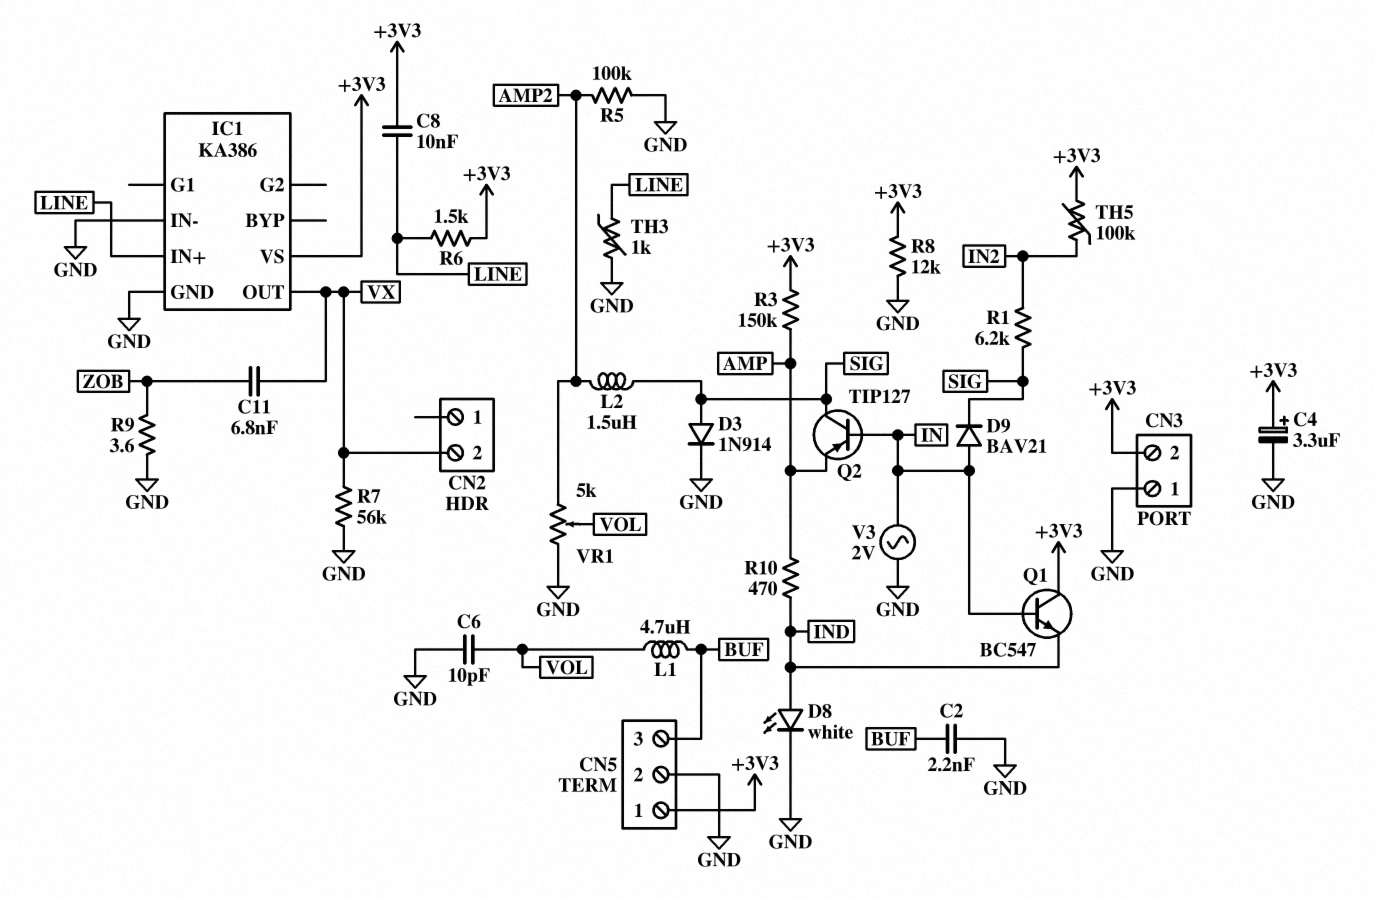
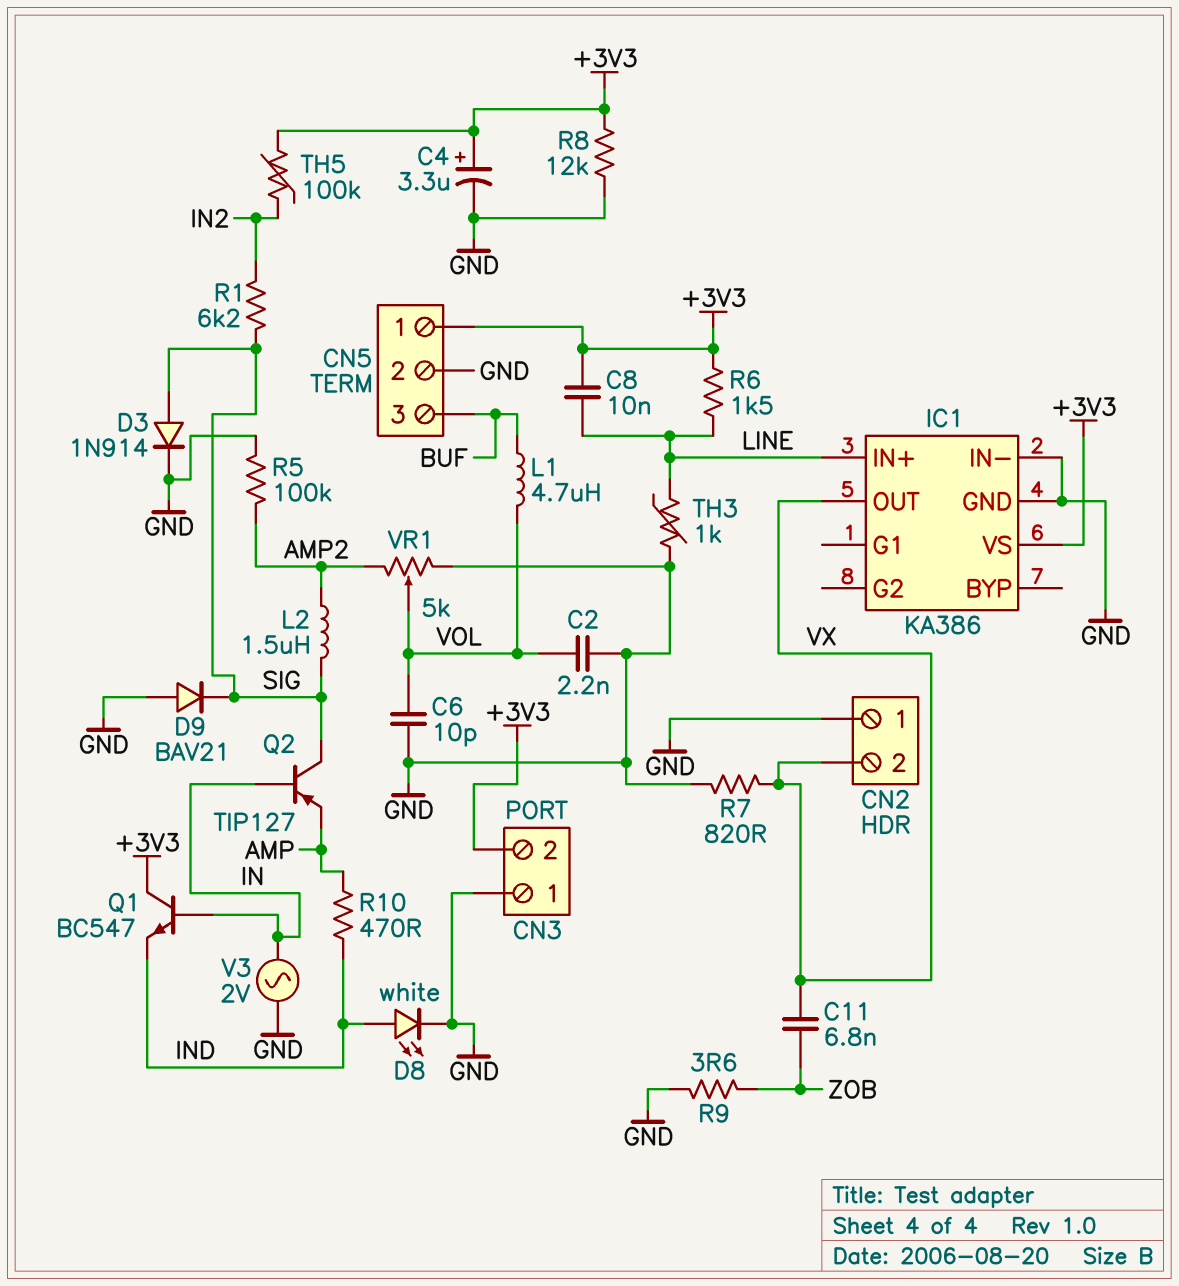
C2: 2.2nF (BUF, GND) -> 2.2nF (GND, VOL)
CN2 pin 1: none -> GND
D9: diode BAV21 (A IN, K SIG) -> diode BAV21 (A GND, K SIG)
R3: 150k (+3V3, AMP) -> none
R7: 56k (GND, VX) -> 820 (GND, VX)

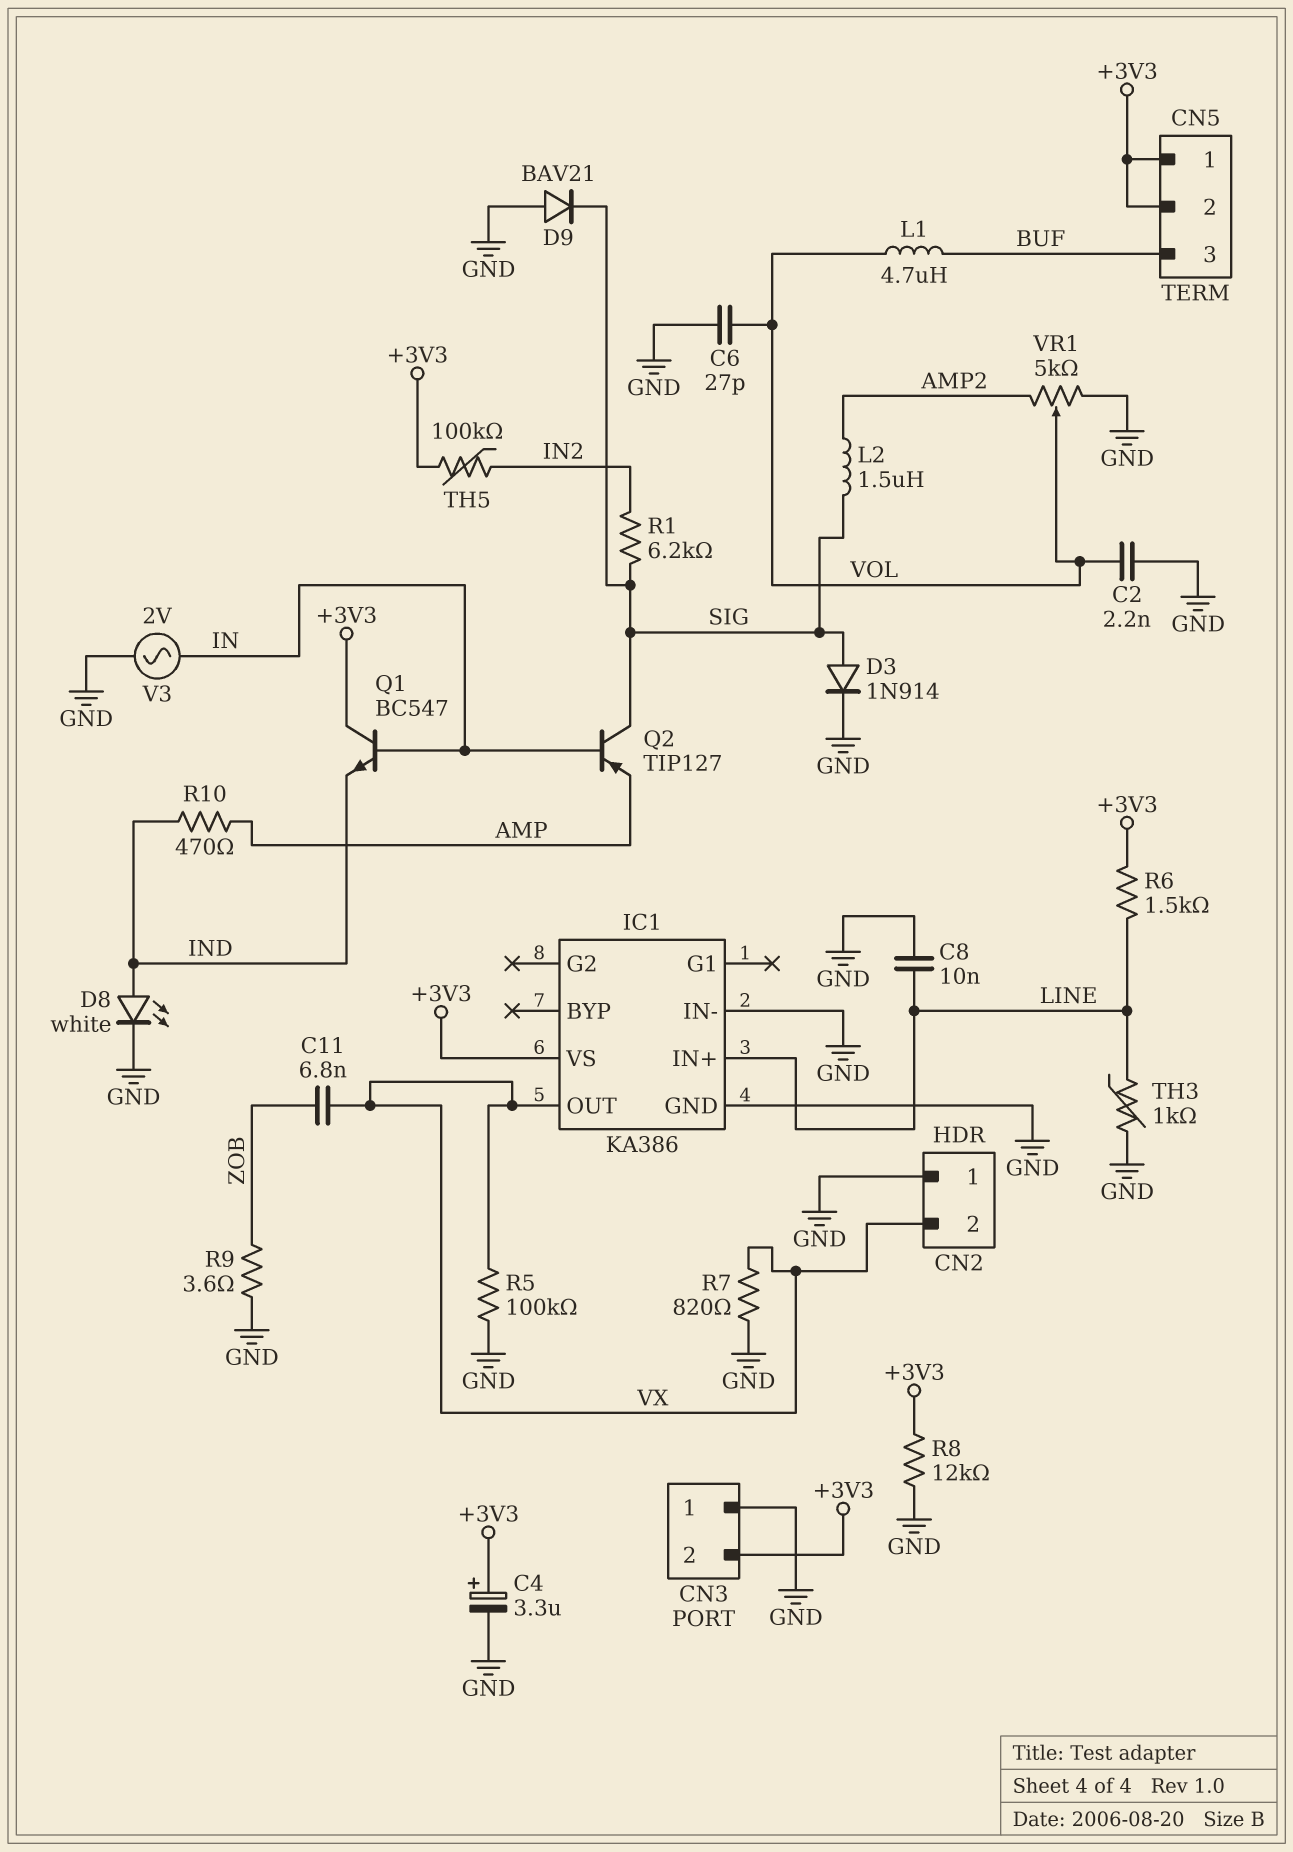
C6: 10pF (GND, VOL) -> 27pF (GND, VOL)
C8: 10nF (+3V3, LINE) -> 10nF (GND, LINE)
CN5 pin 2: GND -> +3V3
R5: 100k (AMP2, GND) -> 100k (GND, VX)

